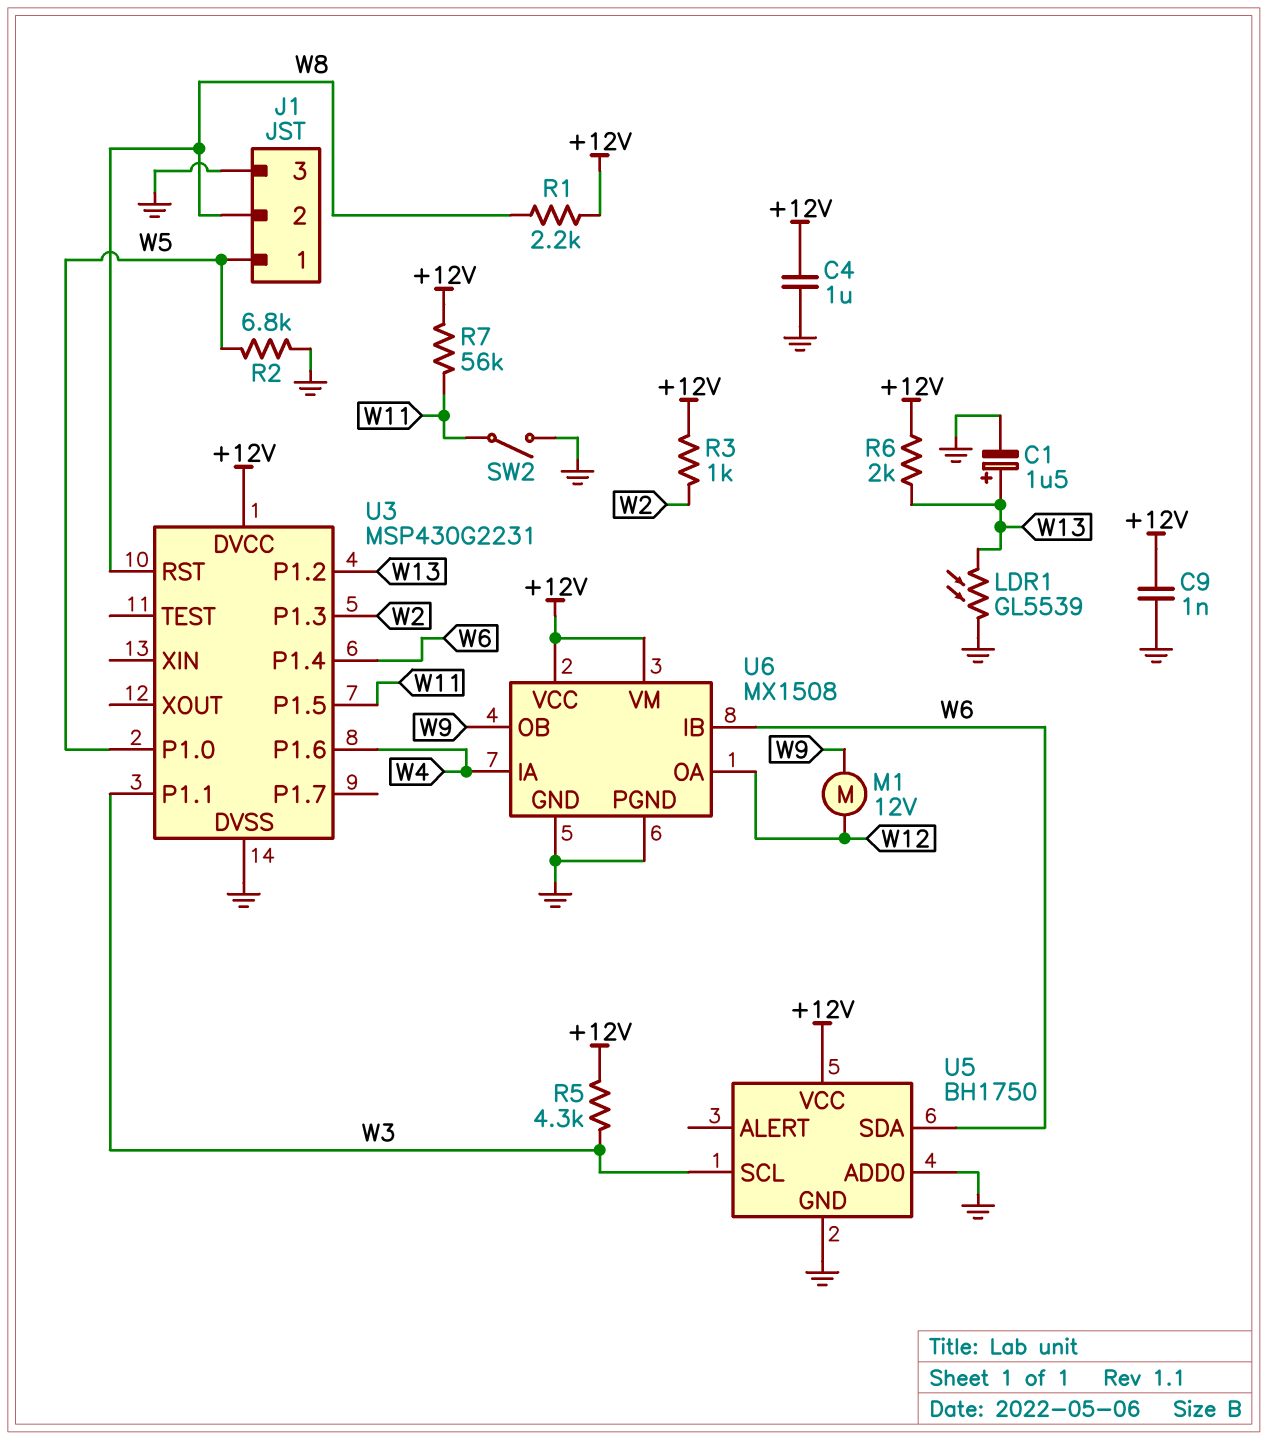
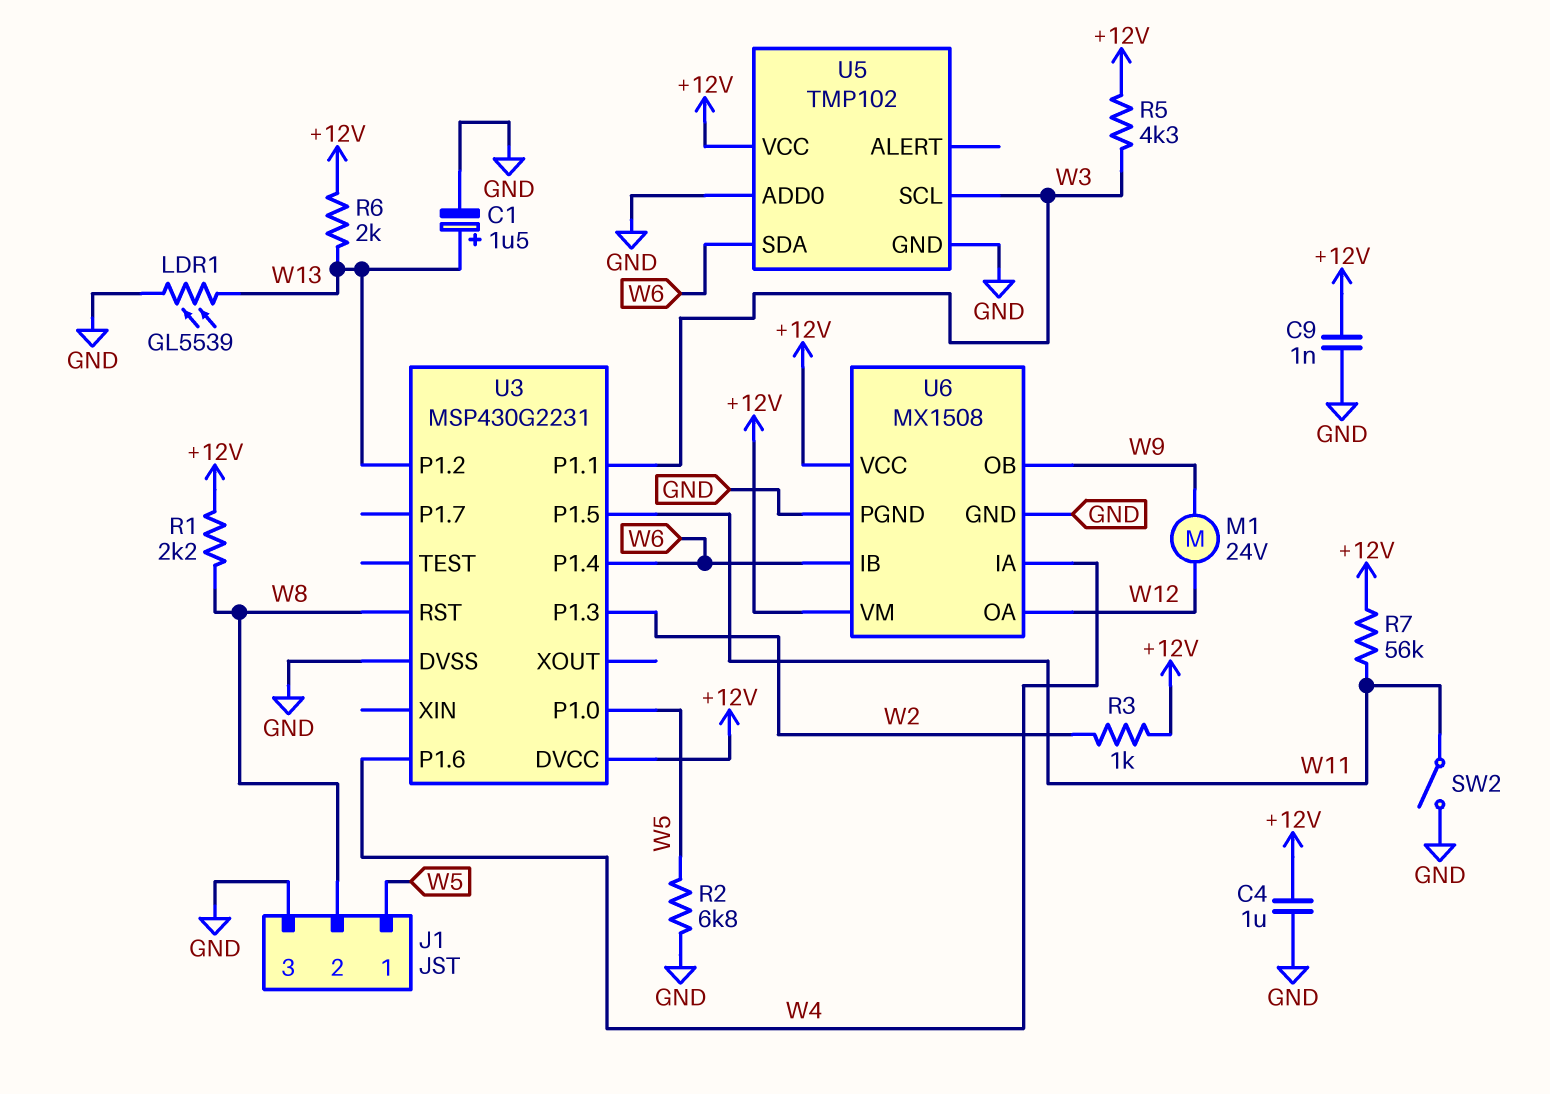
M1: motor 12V (W9, W12) -> motor 24V (W9, W12)
U5: BH1750 -> TMP102

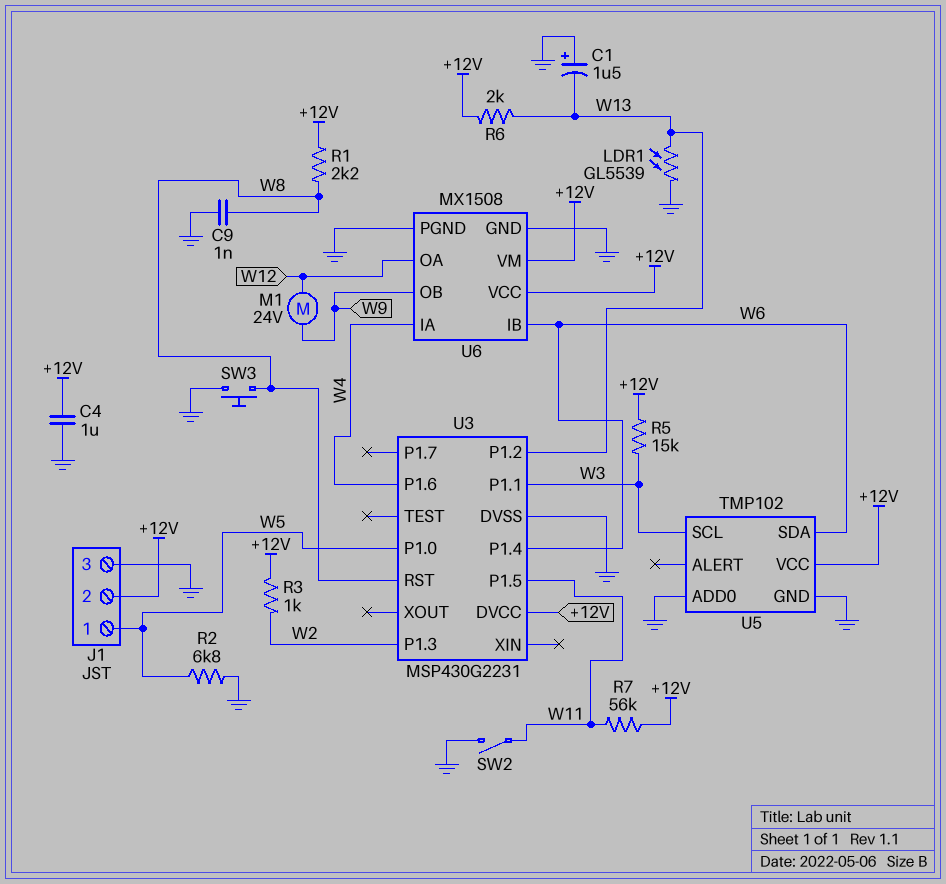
C1: 1.5uF (plus W13, minus GND) -> 1.5uF (plus GND, minus W13)
C9: 1nF (+12V, GND) -> 1nF (GND, W8)
J1 pin 2: W8 -> +12V
R5: 4.3k (+12V, W3) -> 15k (+12V, W3)
SW3: none -> button (GND, W8)

